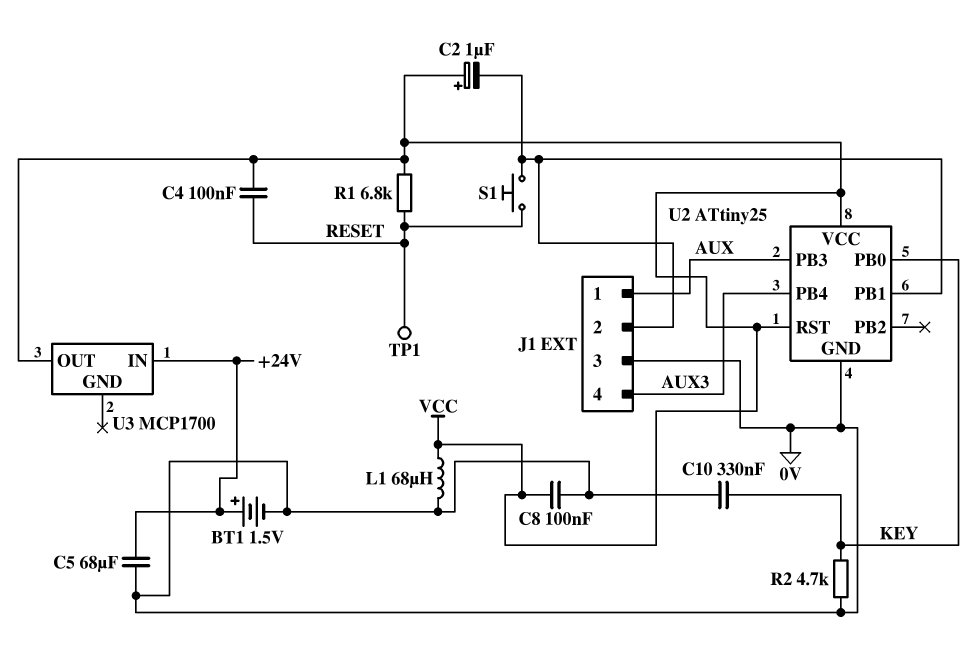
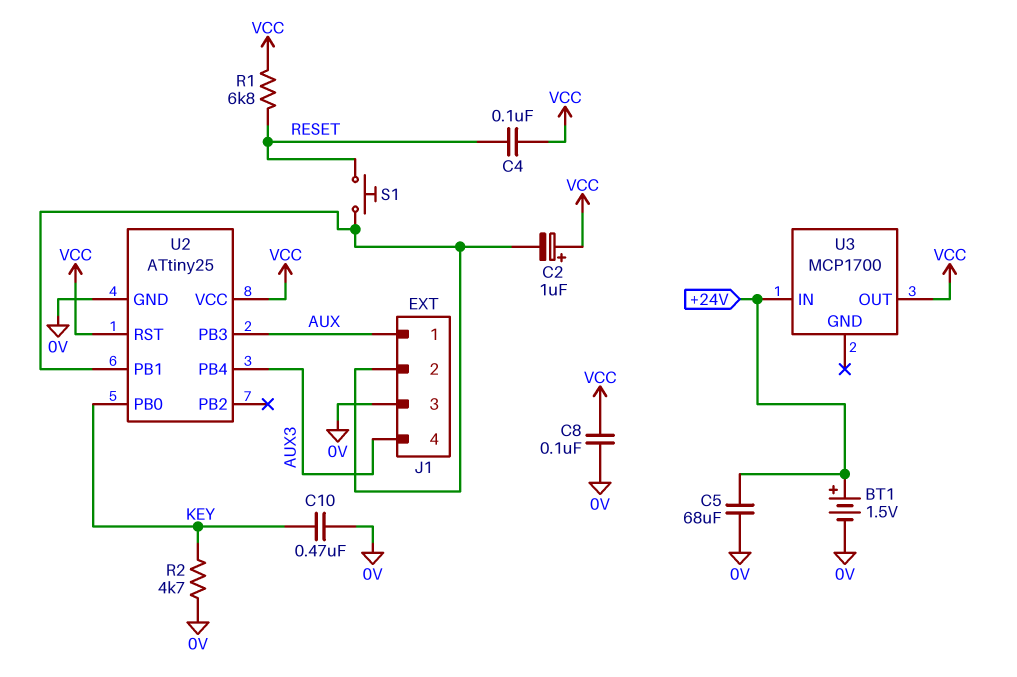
C10: 330nF (0V, KEY) -> 470nF (0V, KEY)
L1: 68uH (0V, VCC) -> none
TP1: test point (RESET) -> none

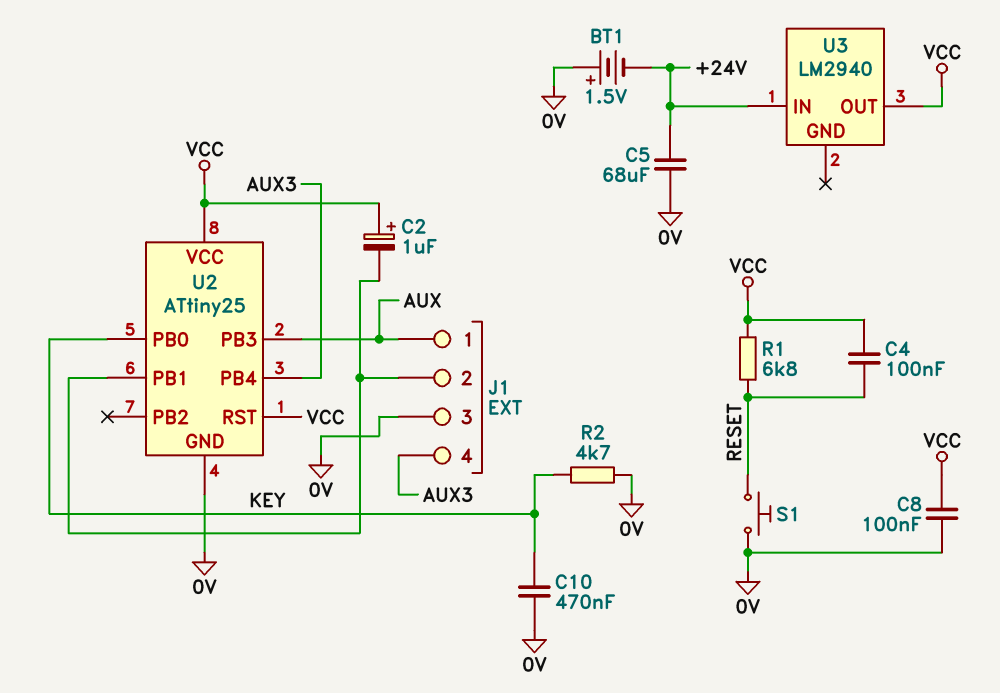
BT1: 1.5V (plus +24V, minus 0V) -> 1.5V (plus 0V, minus +24V)
S1: button (J1/2, RESET) -> button (0V, RESET)
U3: MCP1700 -> LM2940

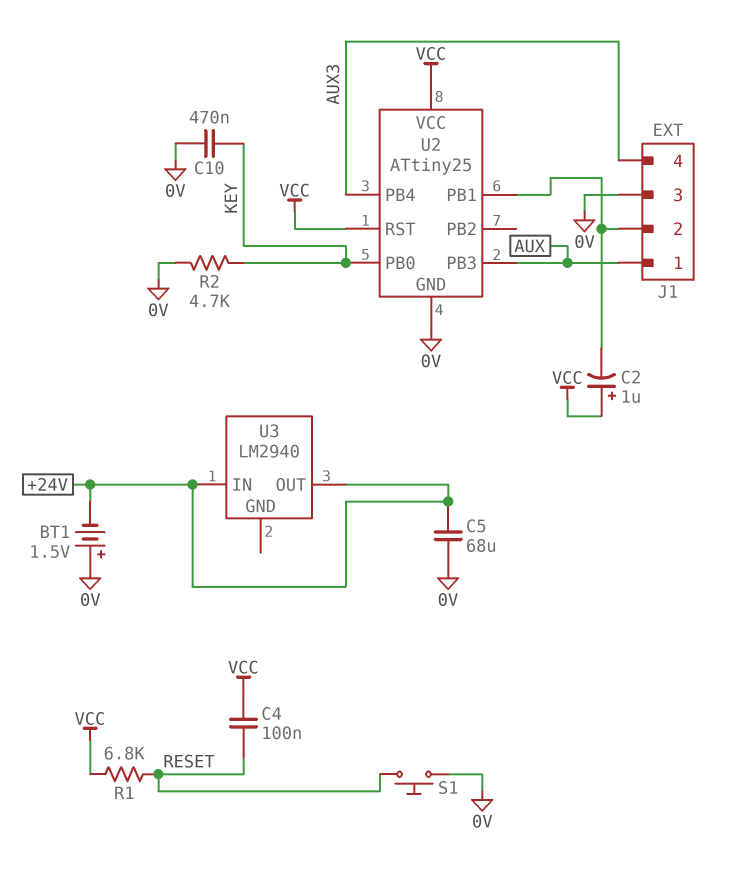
C8: 100nF (0V, VCC) -> none
U3 pin OUT: VCC -> +24V

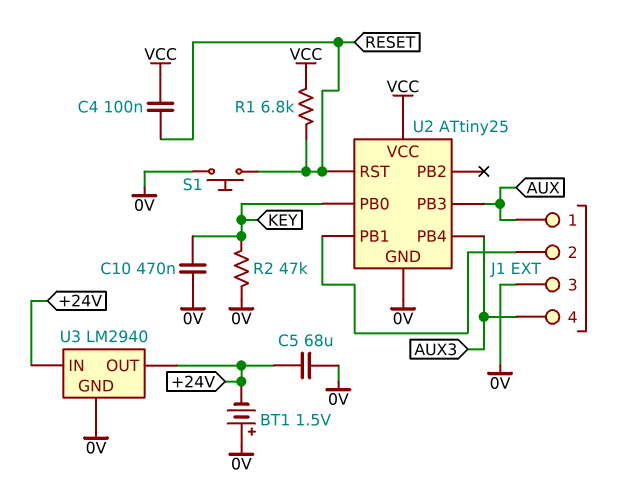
C2: 1uF (plus VCC, minus J1/2) -> none
R2: 4.7k (0V, KEY) -> 47k (0V, KEY)
U2 pin RST: VCC -> RESET
U3 pin GND: none -> 0V

